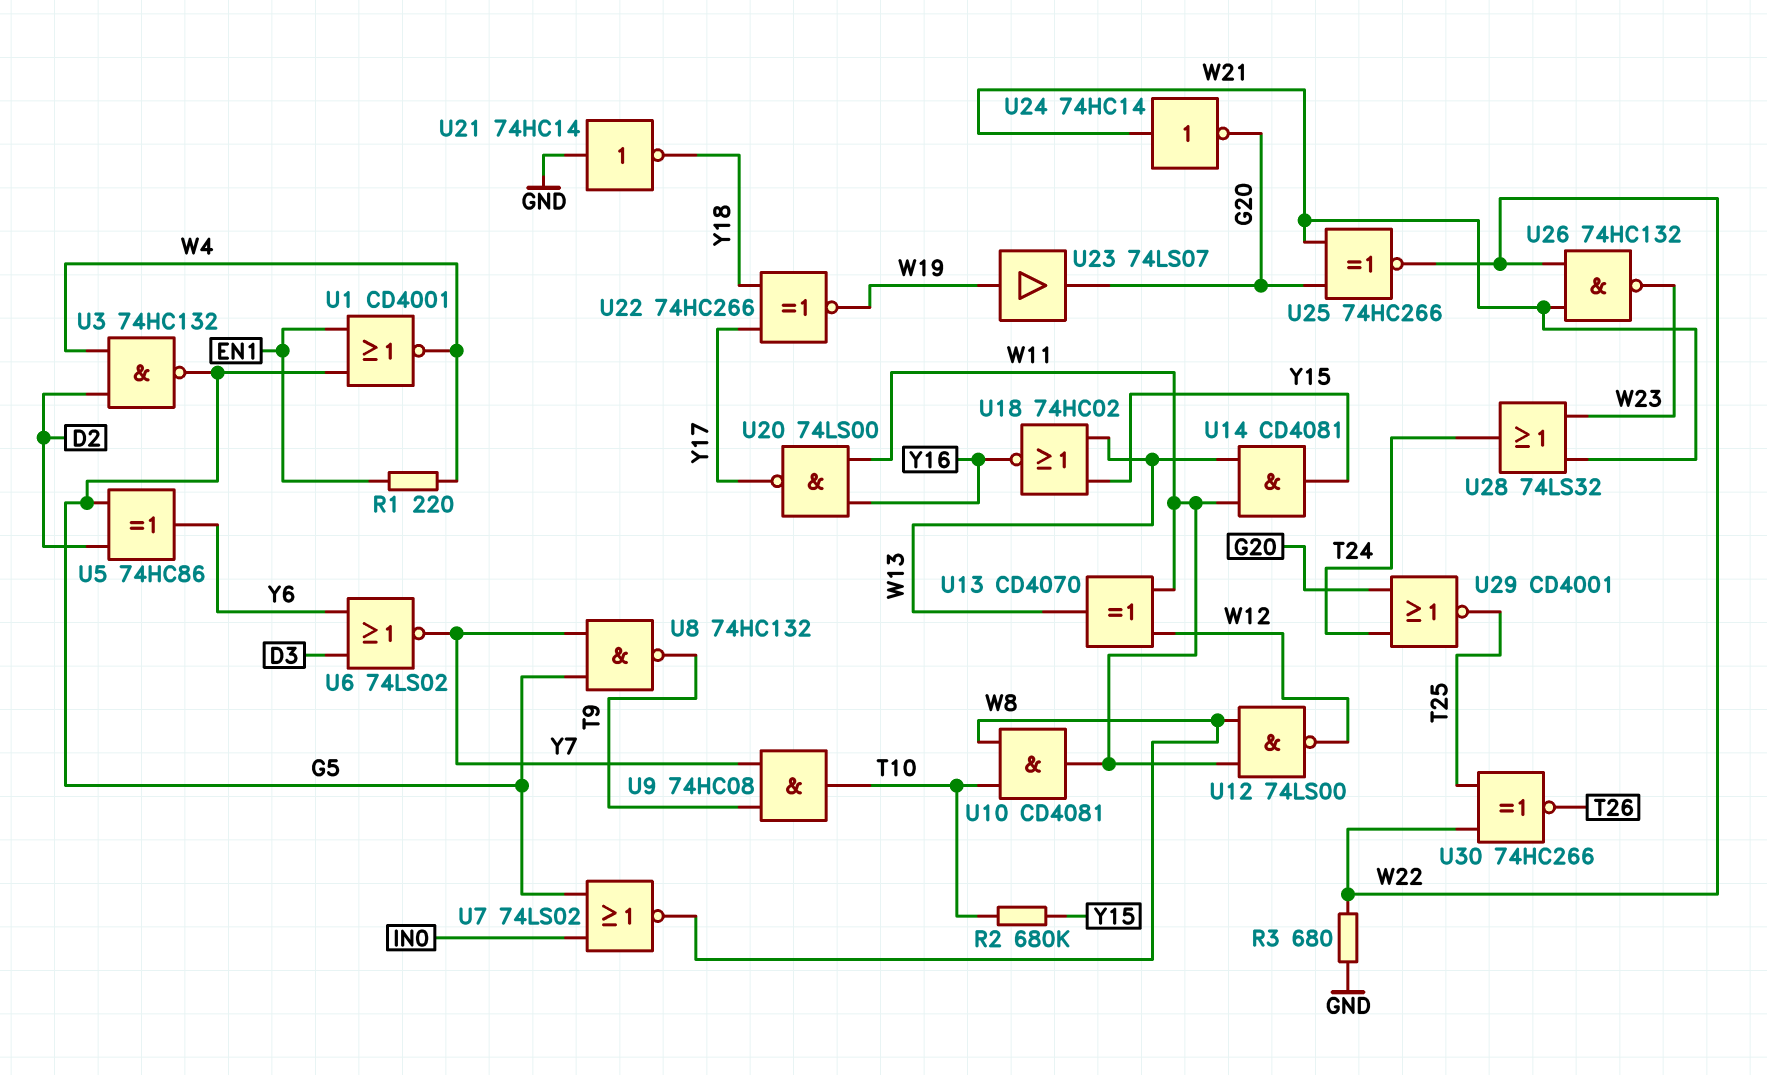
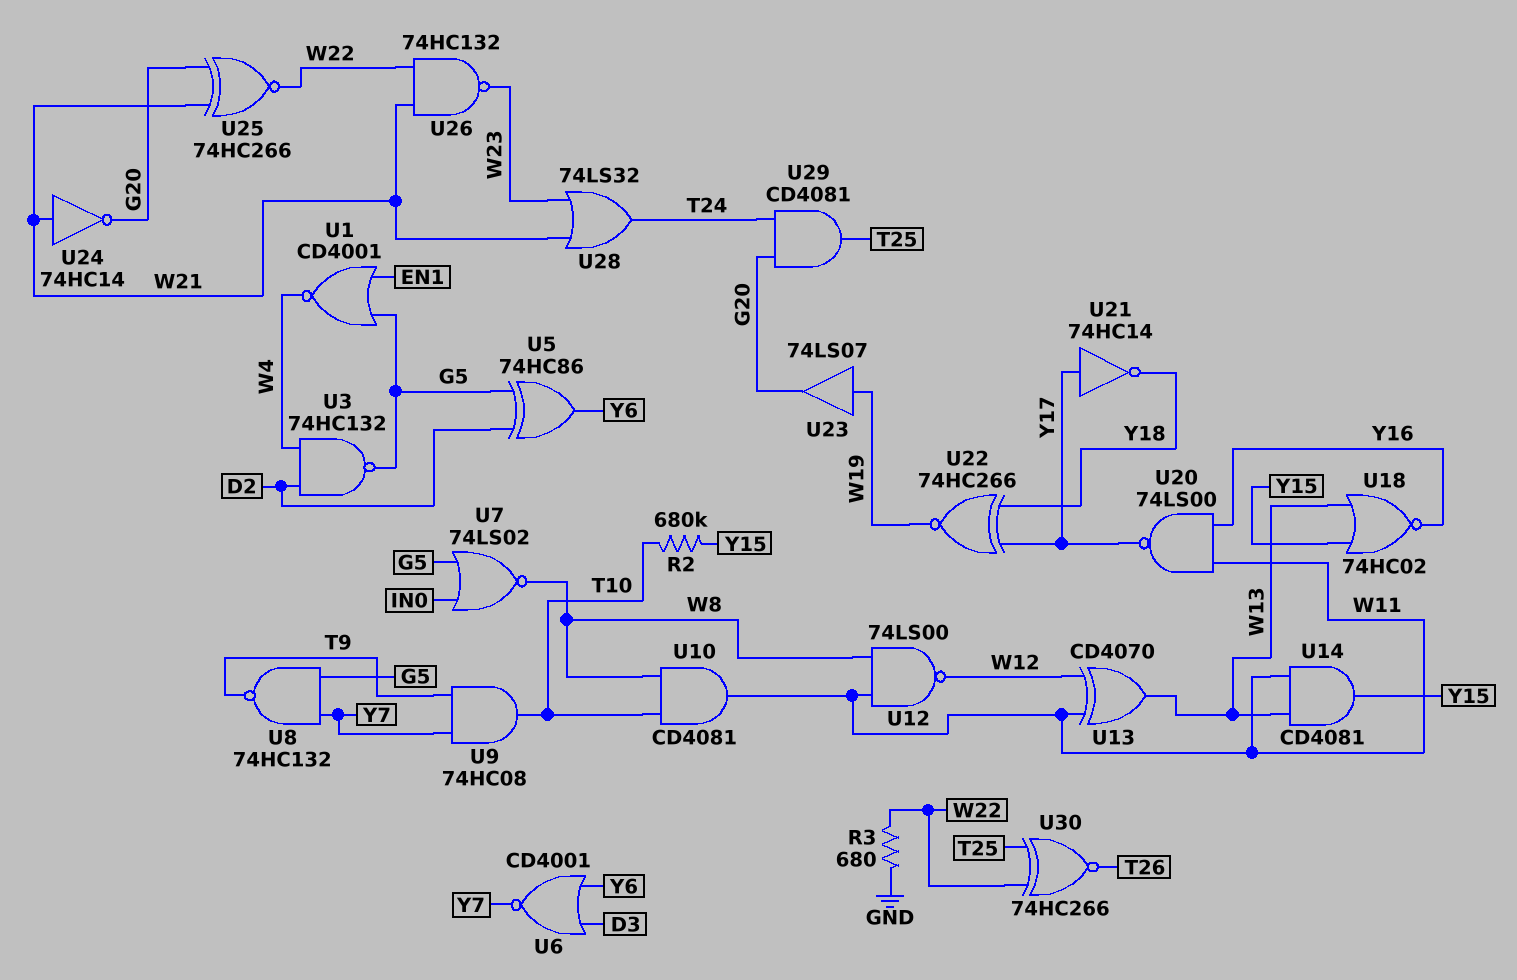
R1: 220 (EN1, W4) -> none
U6: NOR 74LS02 (in D3, in Y6, out Y7) -> NOR CD4001 (in D3, in Y6, out Y7)
U21: NOT 74HC14 (in GND, out Y18) -> NOT 74HC14 (in Y17, out Y18)
U29: NOR CD4001 (in G20, in T24, out T25) -> AND CD4081 (in G20, in T24, out T25)

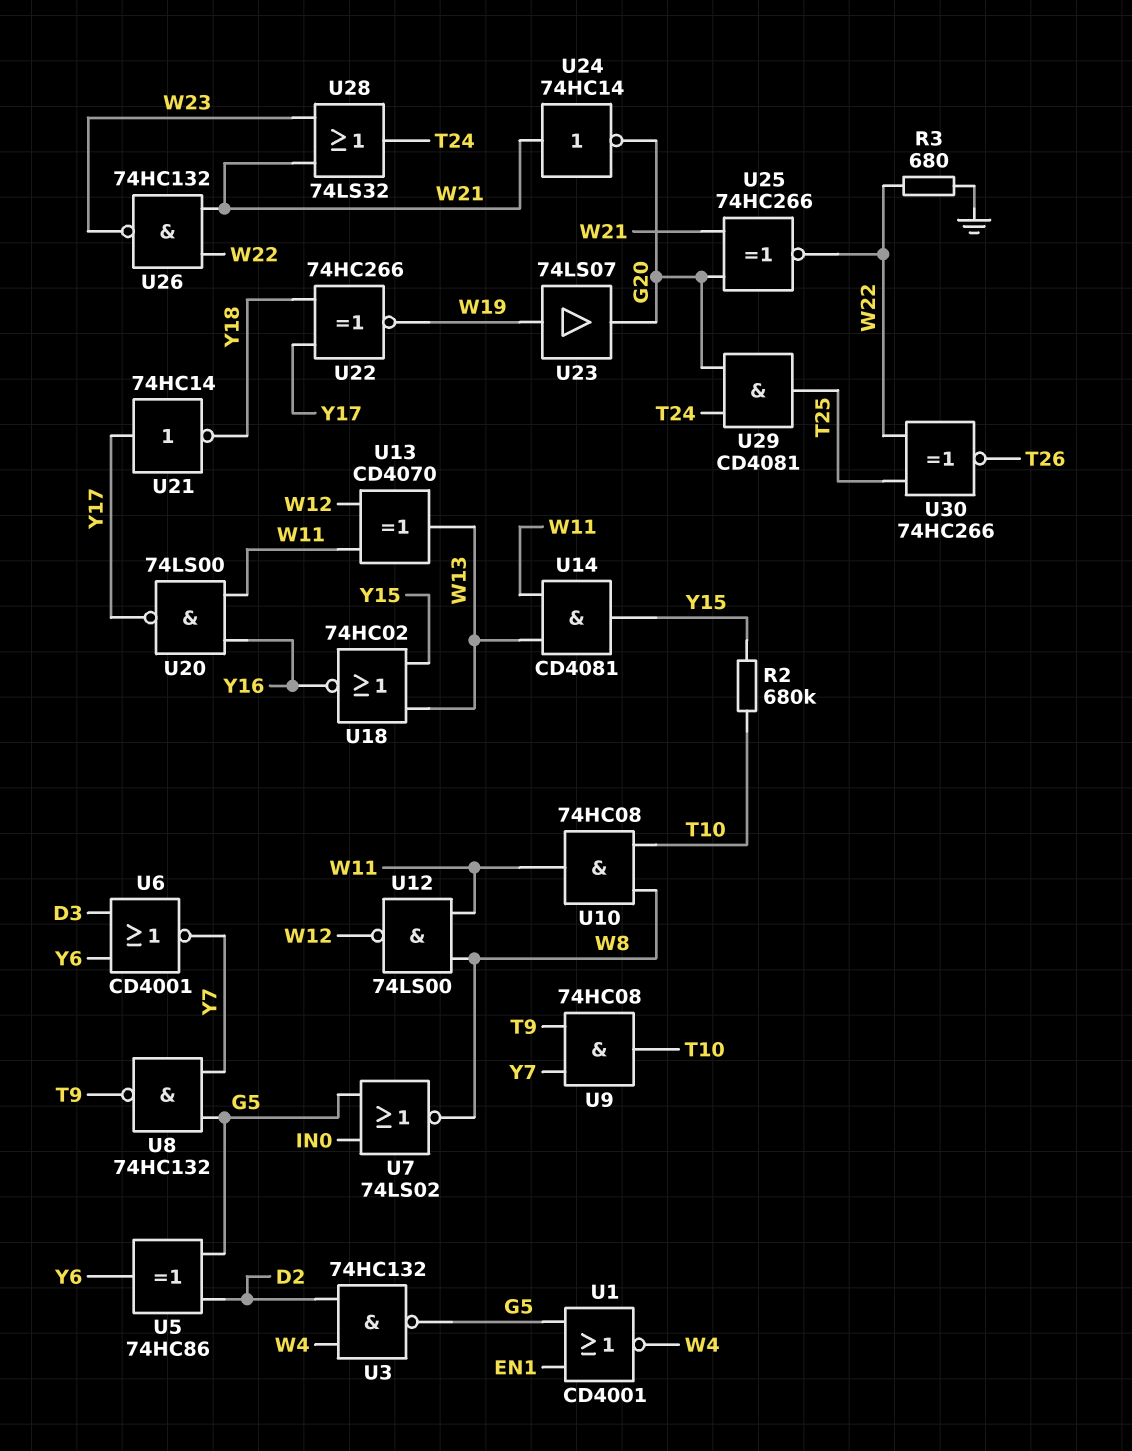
U10: AND CD4081 (in T10, in W8, out W11) -> AND 74HC08 (in T10, in W8, out W11)

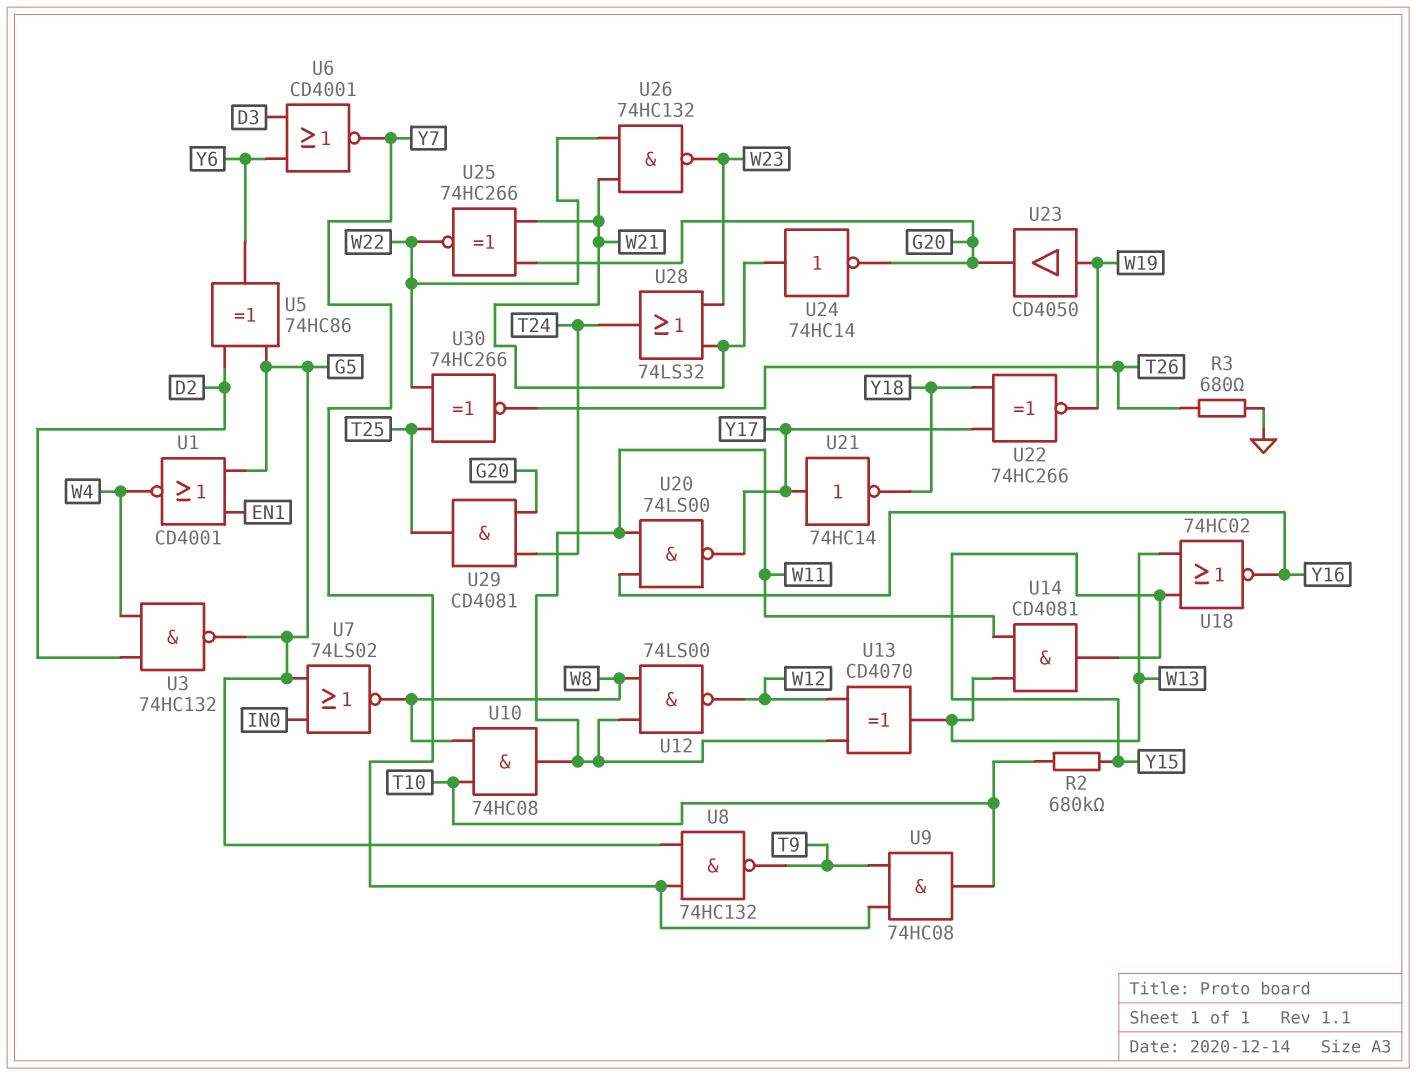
R3: 680 (GND, W22) -> 680 (GND, T26)
U23: buffer 74LS07 (in W19, out G20) -> buffer CD4050 (in W19, out G20)

